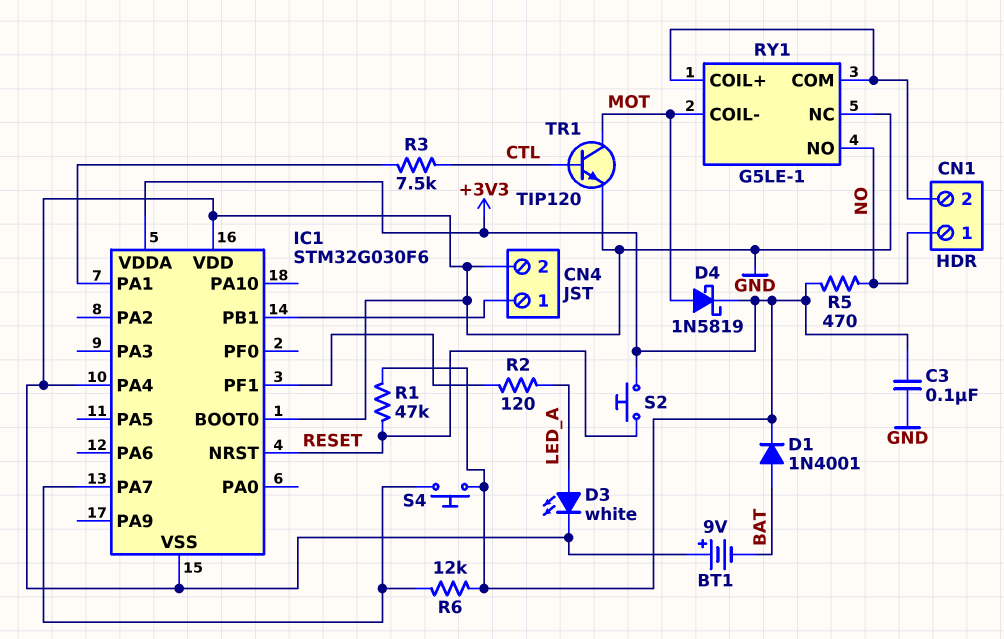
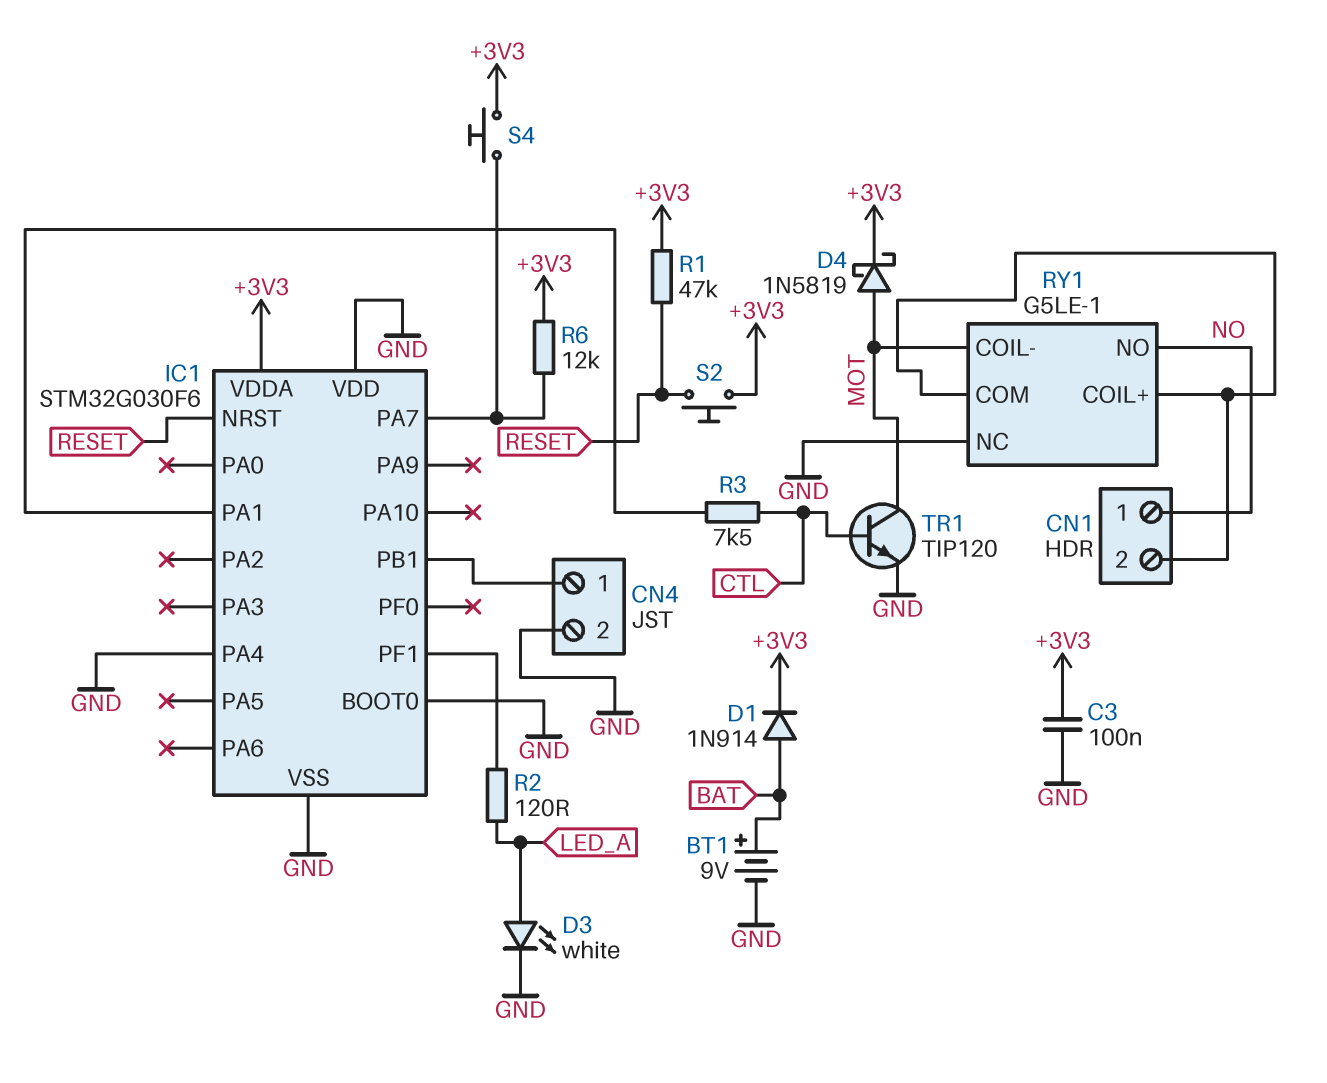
BT1: 9V (plus GND, minus BAT) -> 9V (plus BAT, minus GND)
D1: diode 1N4001 (A BAT, K +3V3) -> diode 1N914 (A BAT, K +3V3)
R5: 470 (+3V3, NO) -> none

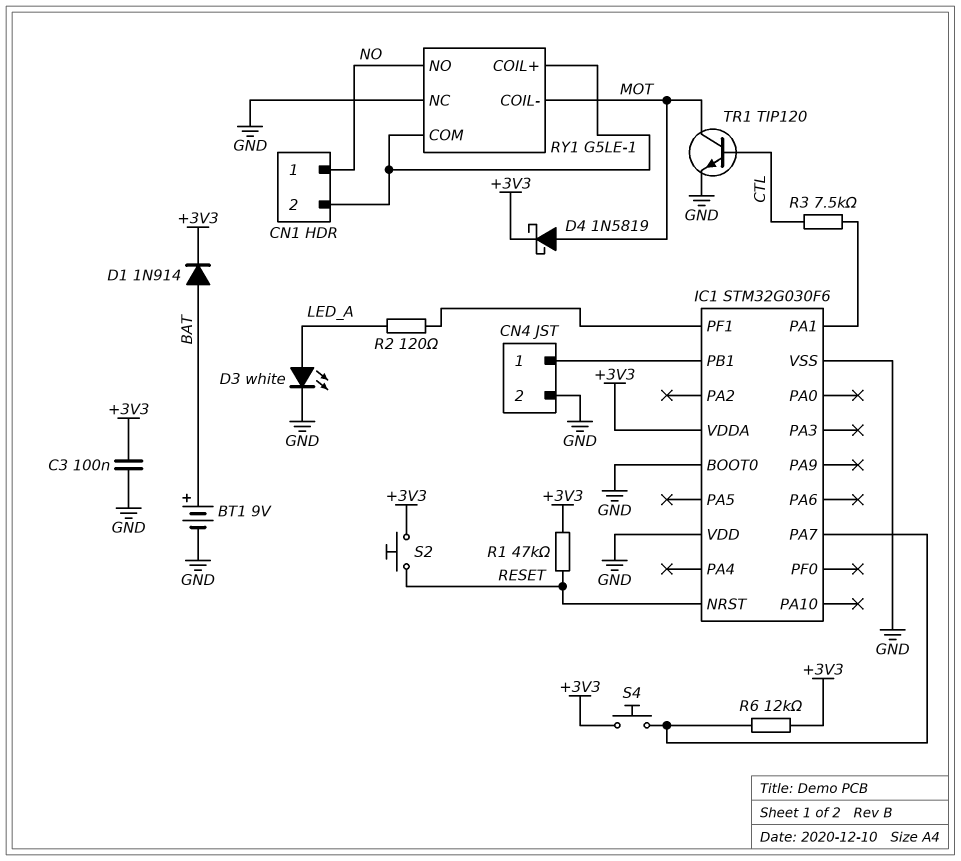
IC1 pin PA4: GND -> none

